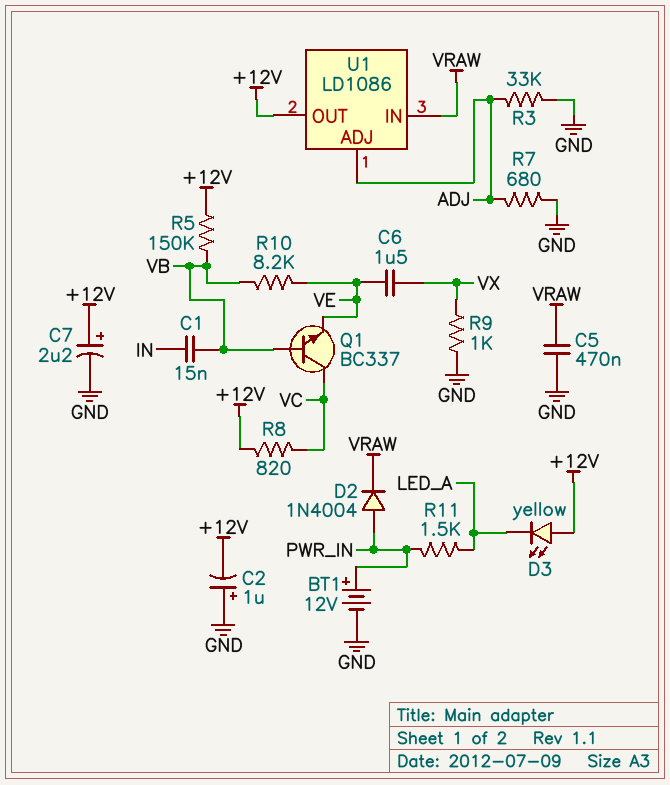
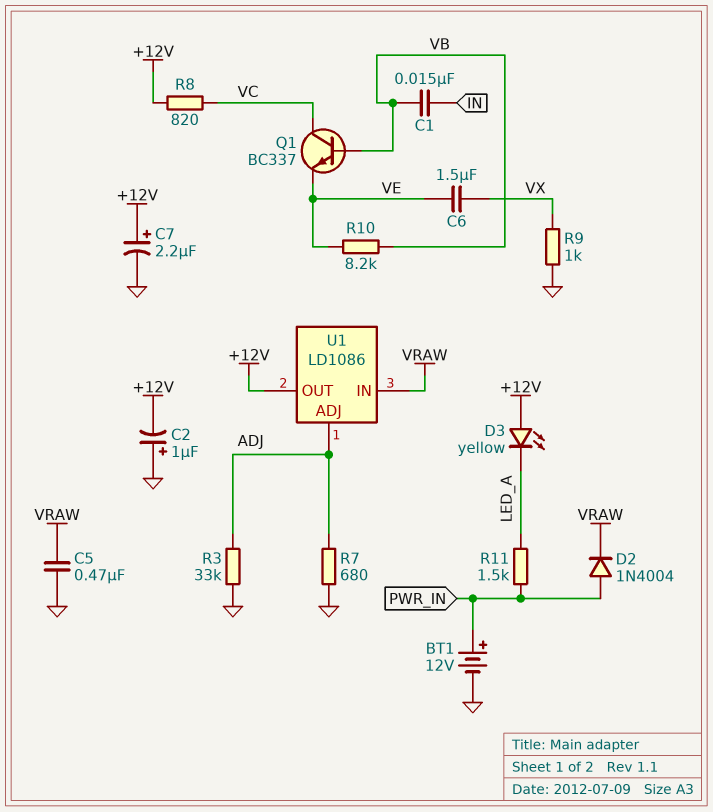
R5: 150k (+12V, VB) -> none

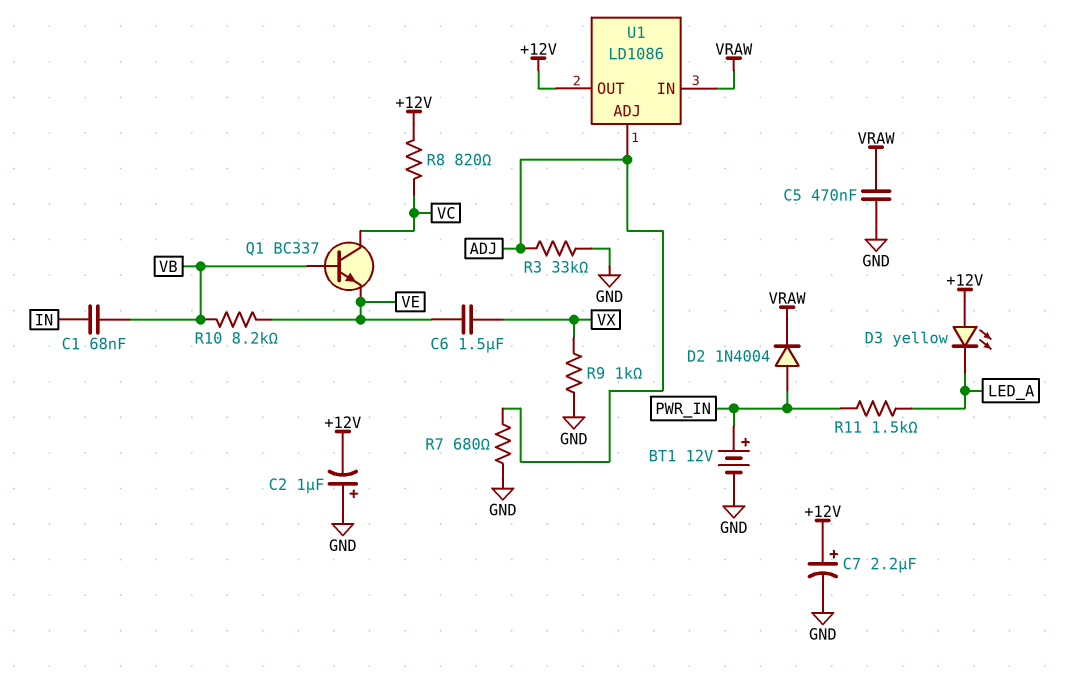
C1: 15nF (IN, VB) -> 68nF (IN, VB)

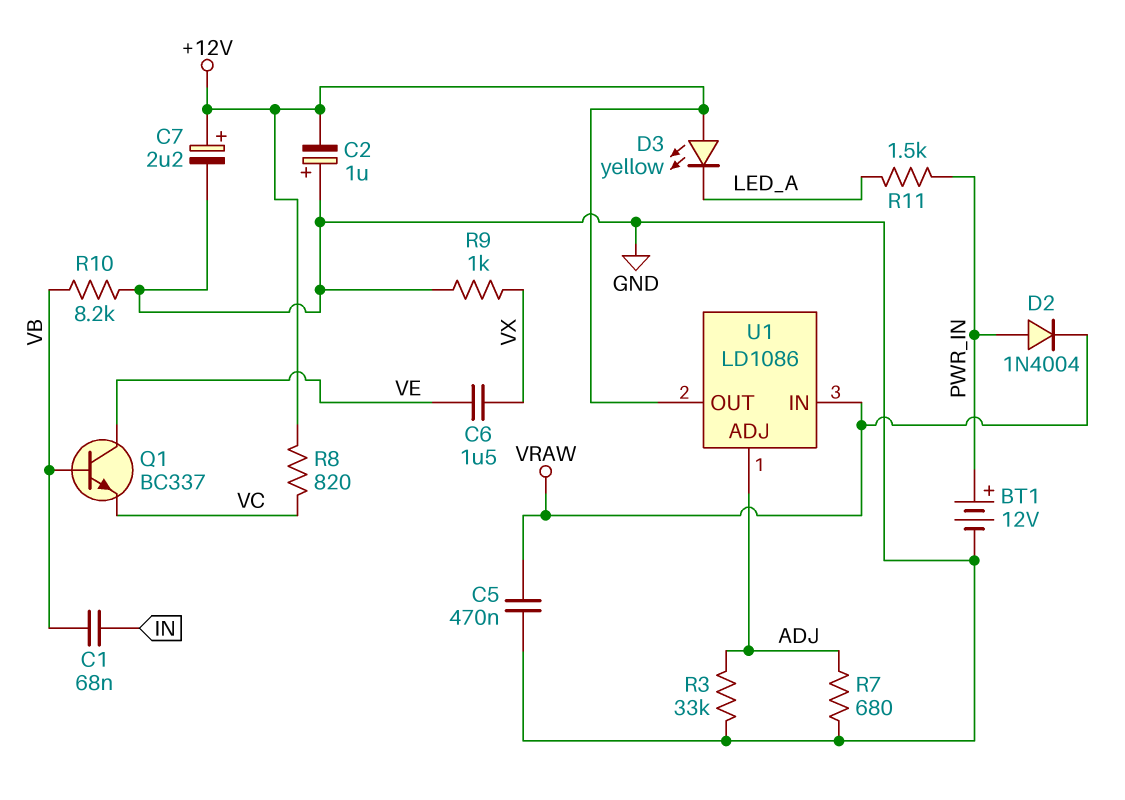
Q1: NPN BC337 (B VB, C VC, E VE) -> NPN BC337 (B VB, C VE, E VC)
R10: 8.2k (VB, VE) -> 8.2k (GND, VB)

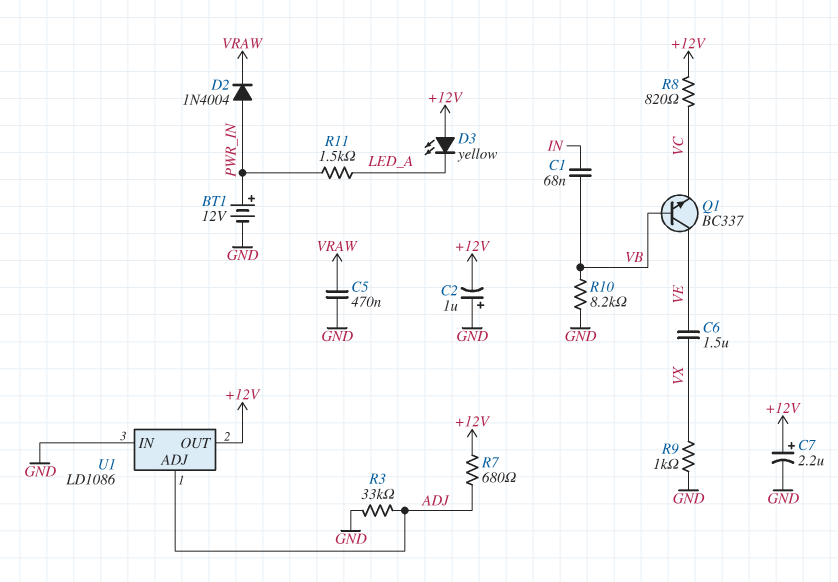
R7: 680 (ADJ, GND) -> 680 (+12V, ADJ)
U1 pin IN: VRAW -> GND

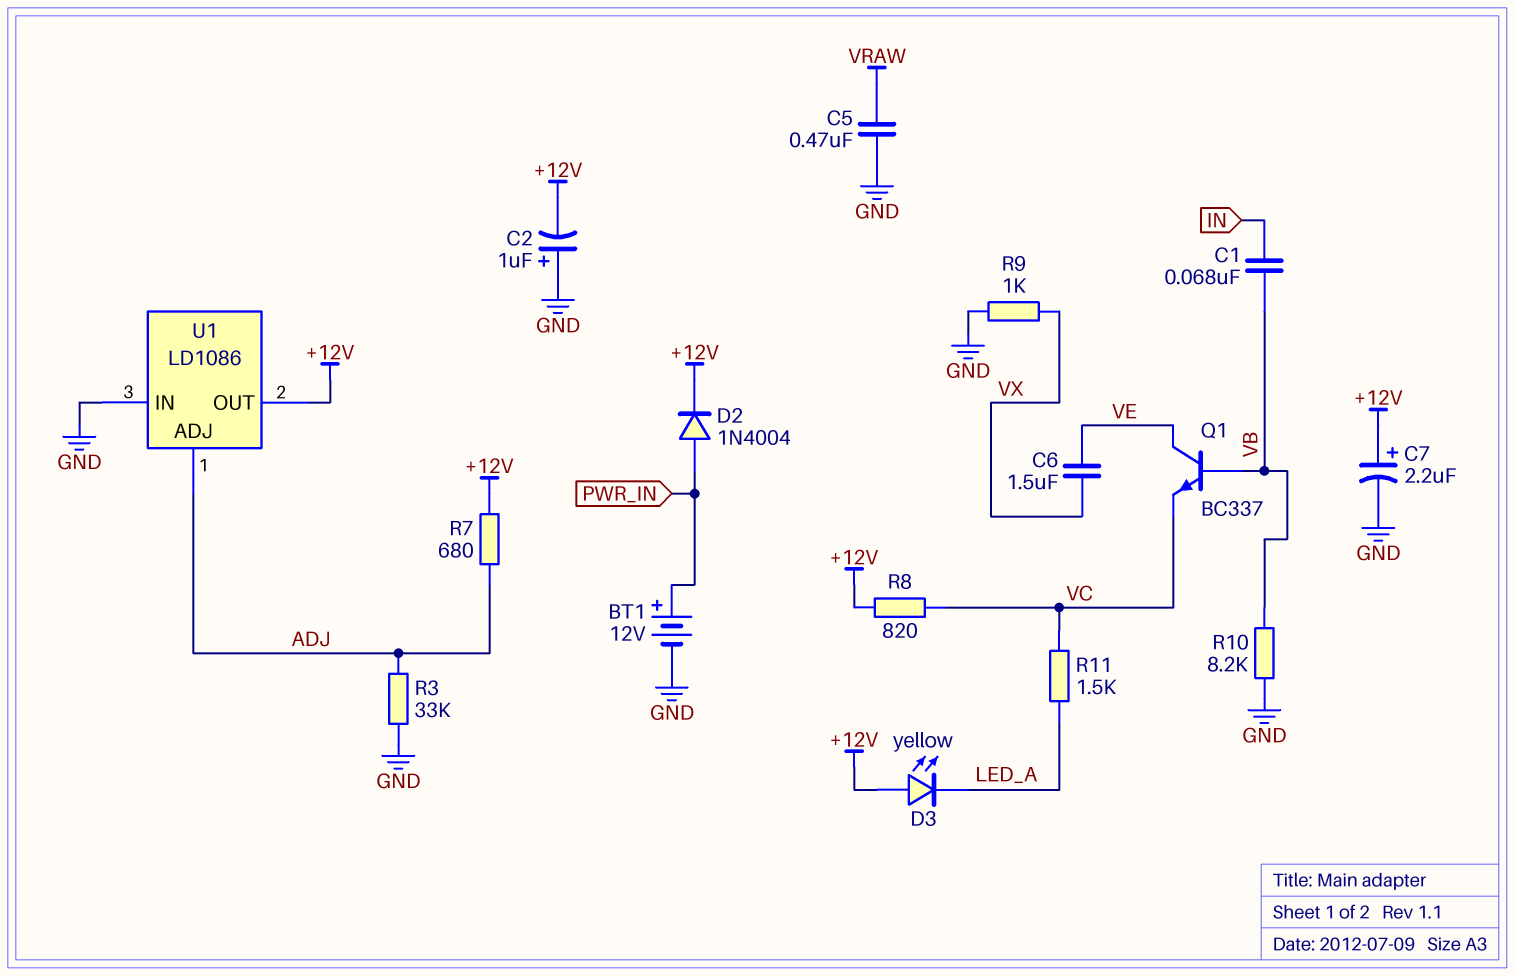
D2: diode 1N4004 (A PWR_IN, K VRAW) -> diode 1N4004 (A PWR_IN, K +12V)
R11: 1.5k (LED_A, PWR_IN) -> 1.5k (LED_A, VC)

